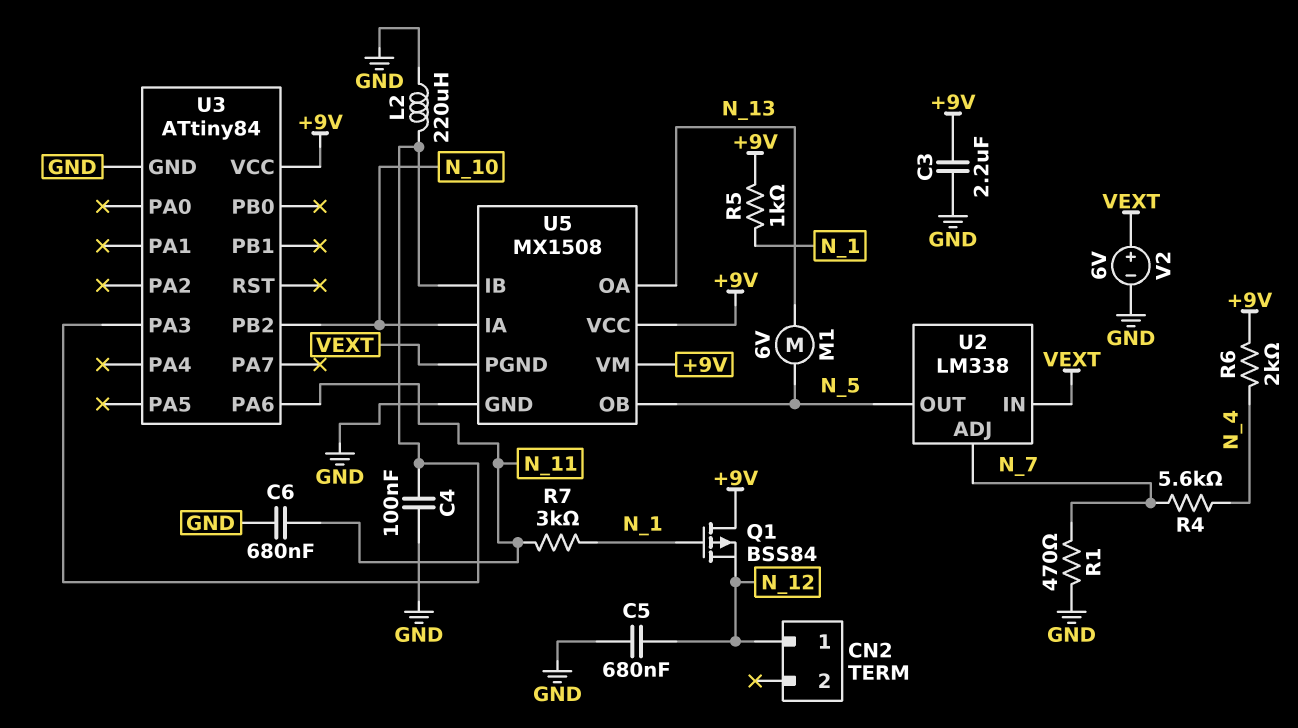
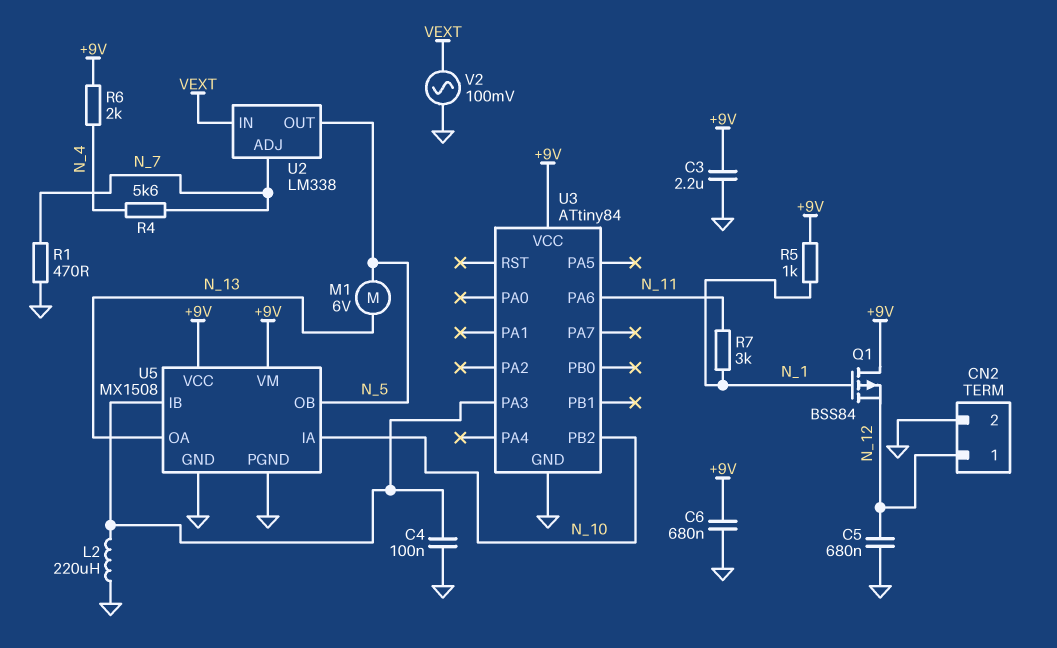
C6: 680nF (GND, N_11) -> 680nF (+9V, GND)
CN2 pin 2: none -> GND
U5 pin PGND: VEXT -> GND
V2: 6V (plus VEXT, minus GND) -> AC 100mV (GND, VEXT)

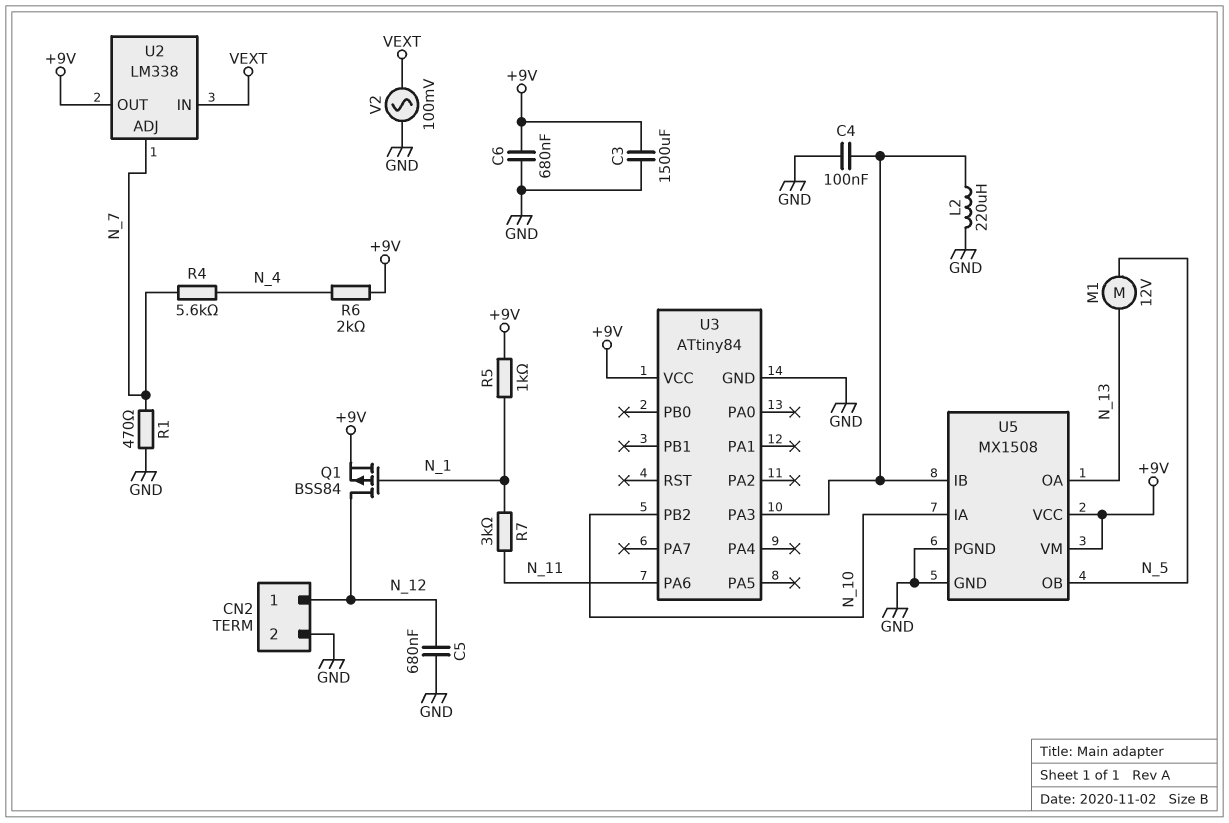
C3: 2.2uF (+9V, GND) -> 1500uF (+9V, GND)
M1: motor 6V (N_5, N_13) -> motor 12V (N_5, N_13)
Q1: PMOS BSS84 (G N_1, D +9V, S N_12) -> PMOS BSS84 (G N_1, D N_12, S +9V)
U2 pin OUT: N_5 -> +9V

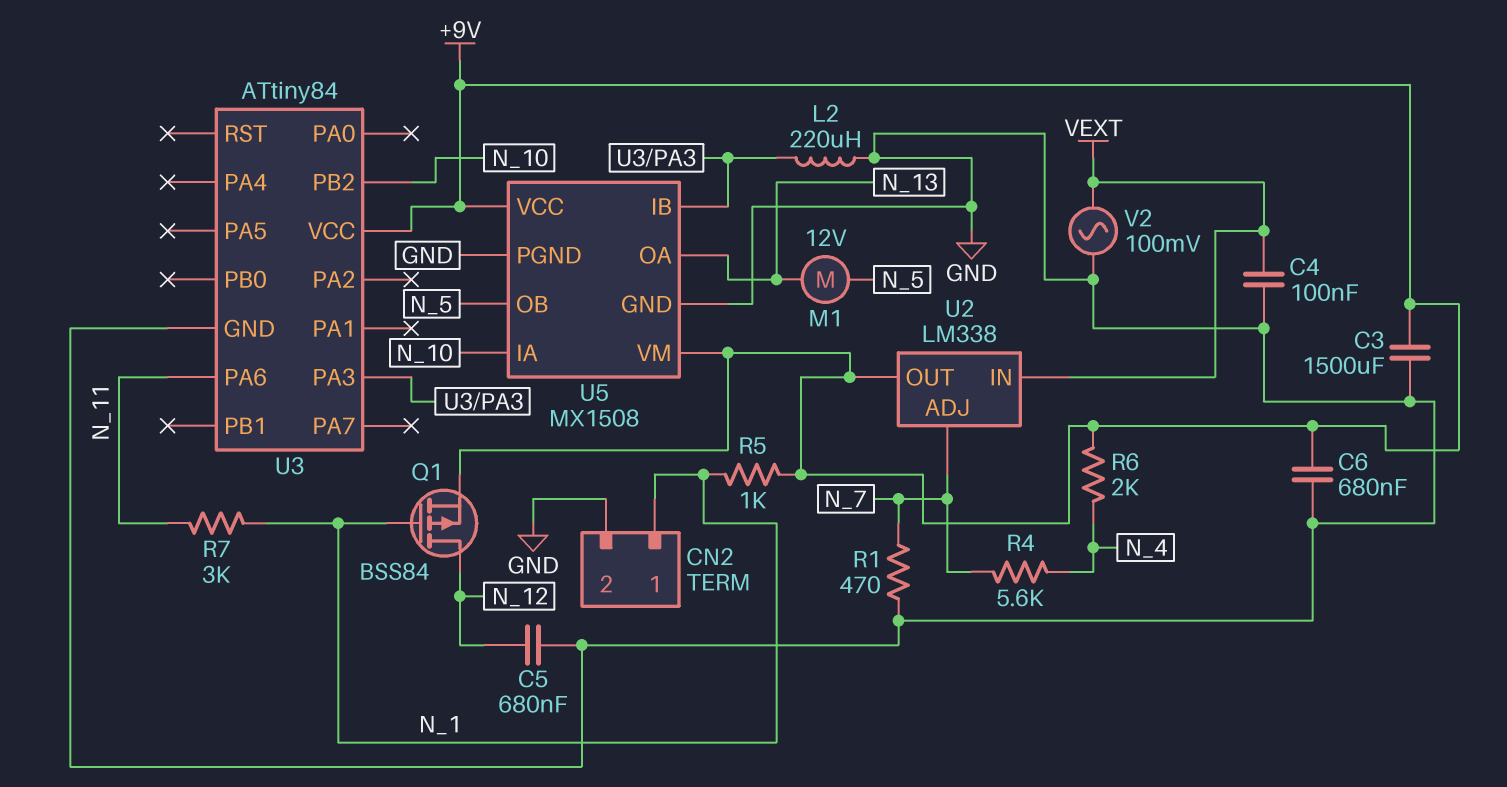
C4: 100nF (GND, U3/PA3) -> 100nF (GND, VEXT)
CN2 pin 1: N_12 -> N_1

